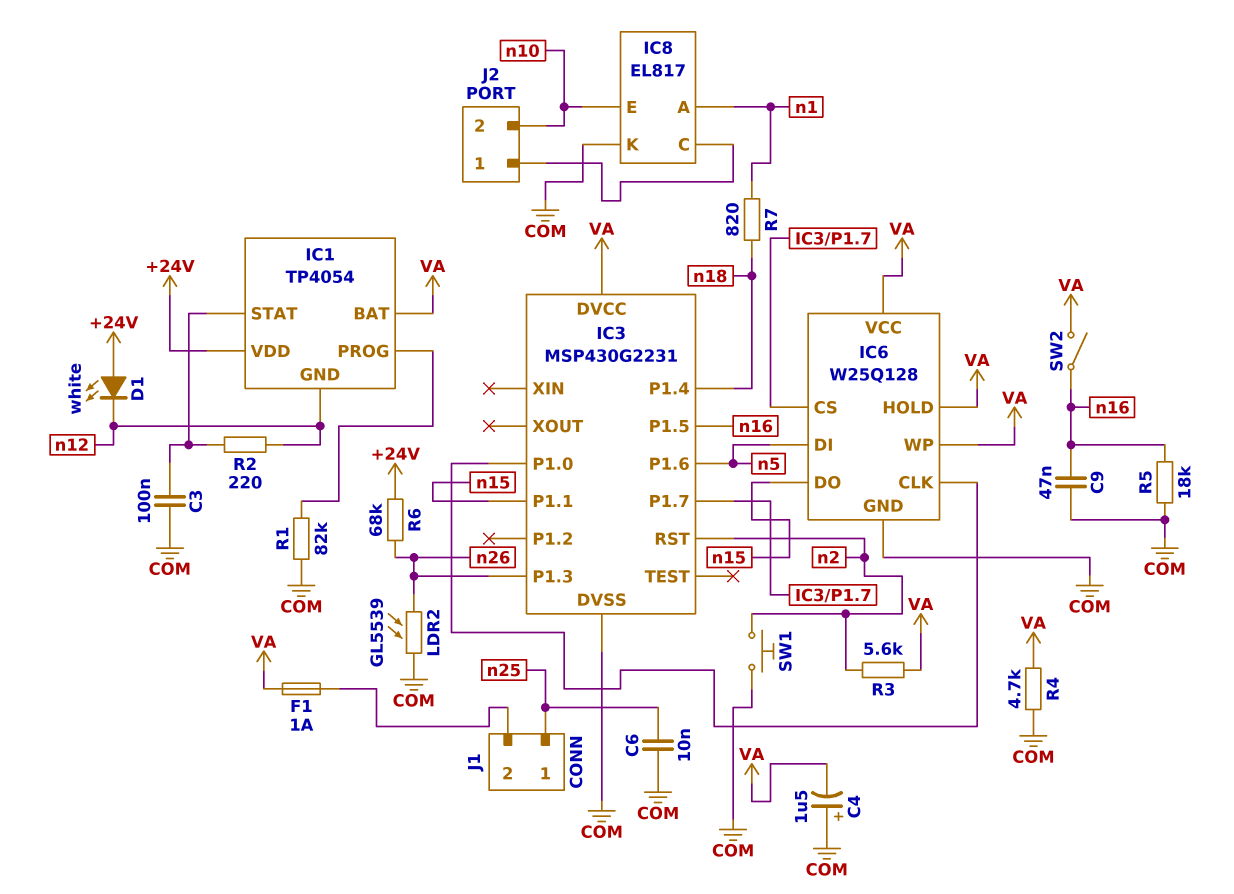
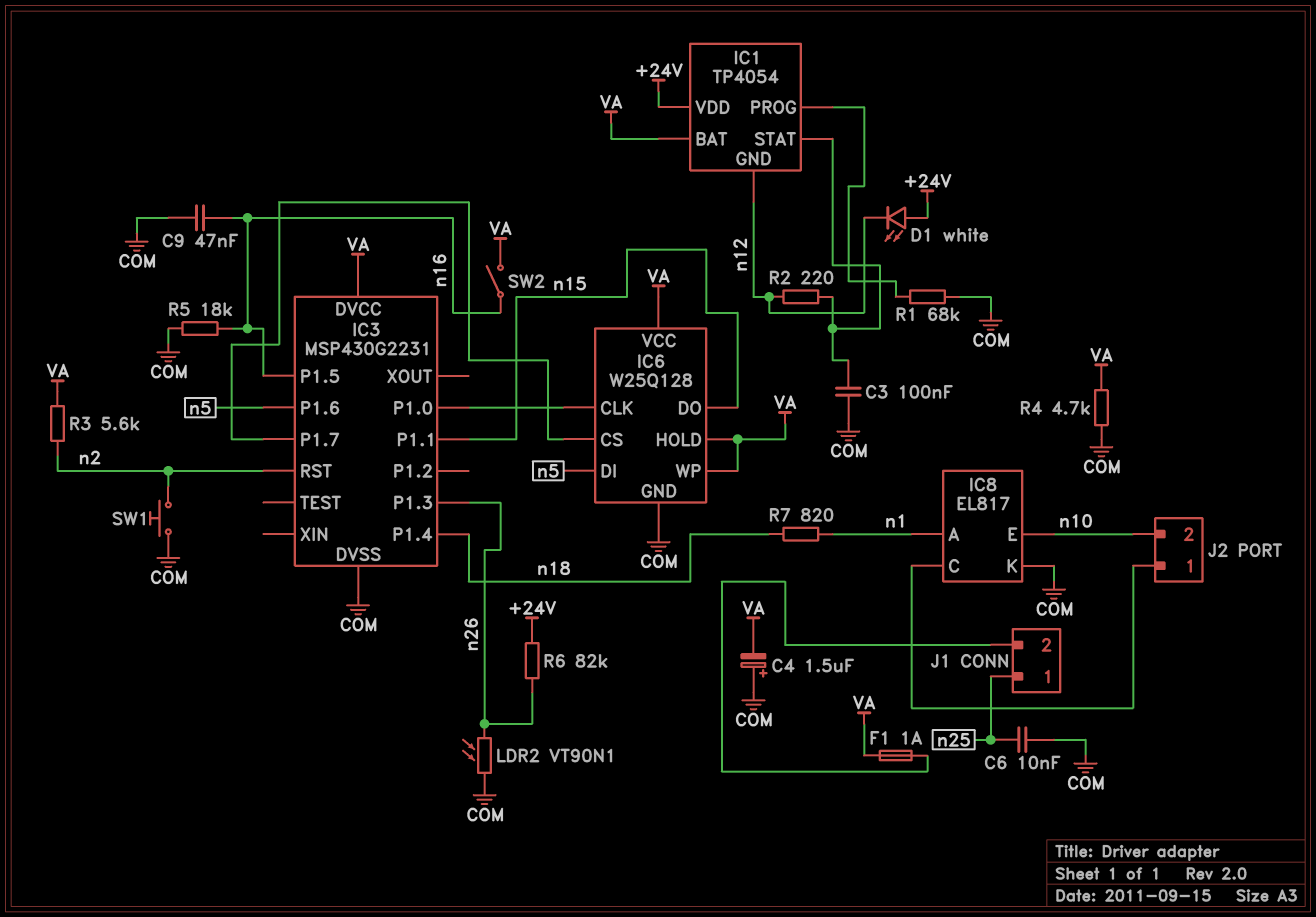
LDR2: GL5539 (COM, n26) -> VT90N1 (COM, n26)
R1: 82k (COM, IC1/PROG) -> 68k (COM, IC1/PROG)
R6: 68k (+24V, n26) -> 82k (+24V, n26)

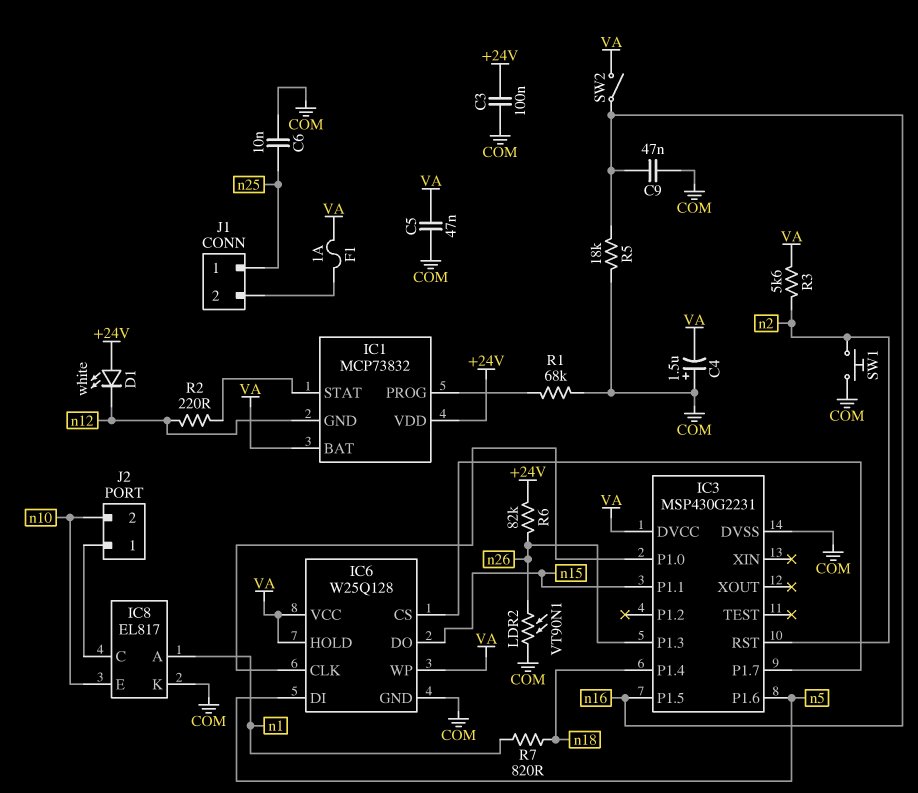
C3: 100nF (COM, IC1/STAT) -> 100nF (+24V, COM)
C5: none -> 47nF (COM, VA)
IC1: TP4054 -> MCP73832
R4: 4.7k (COM, VA) -> none

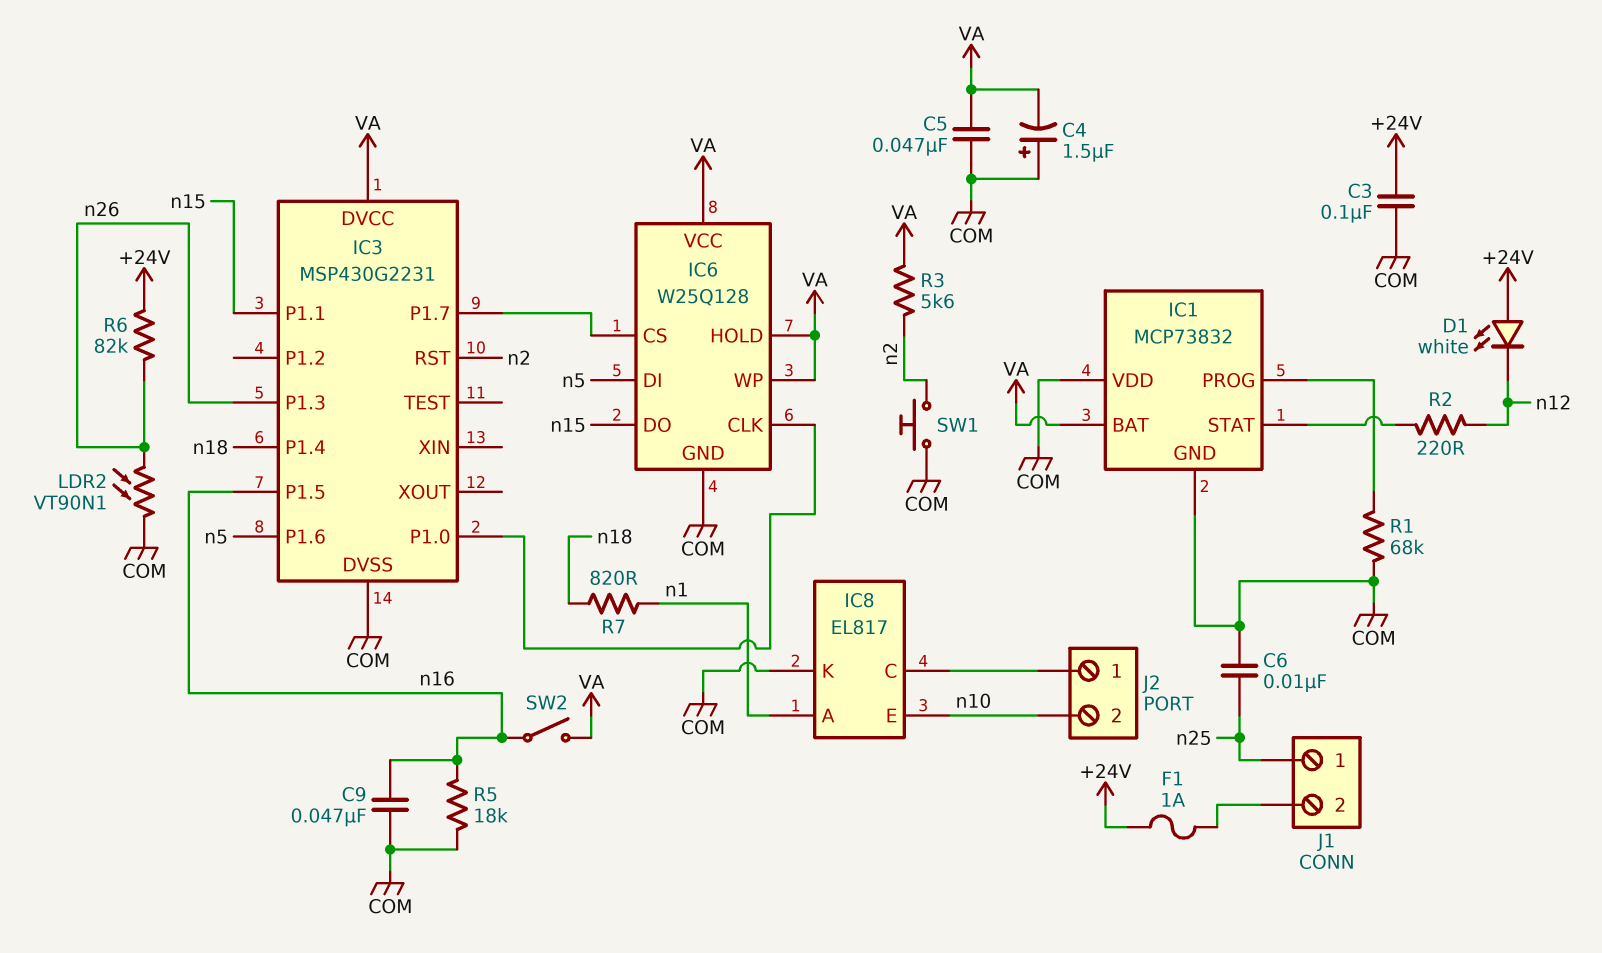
F1: 1A (J1/2, VA) -> 1A (+24V, J1/2)
IC1 pin GND: n12 -> COM
IC1 pin VDD: +24V -> COM

